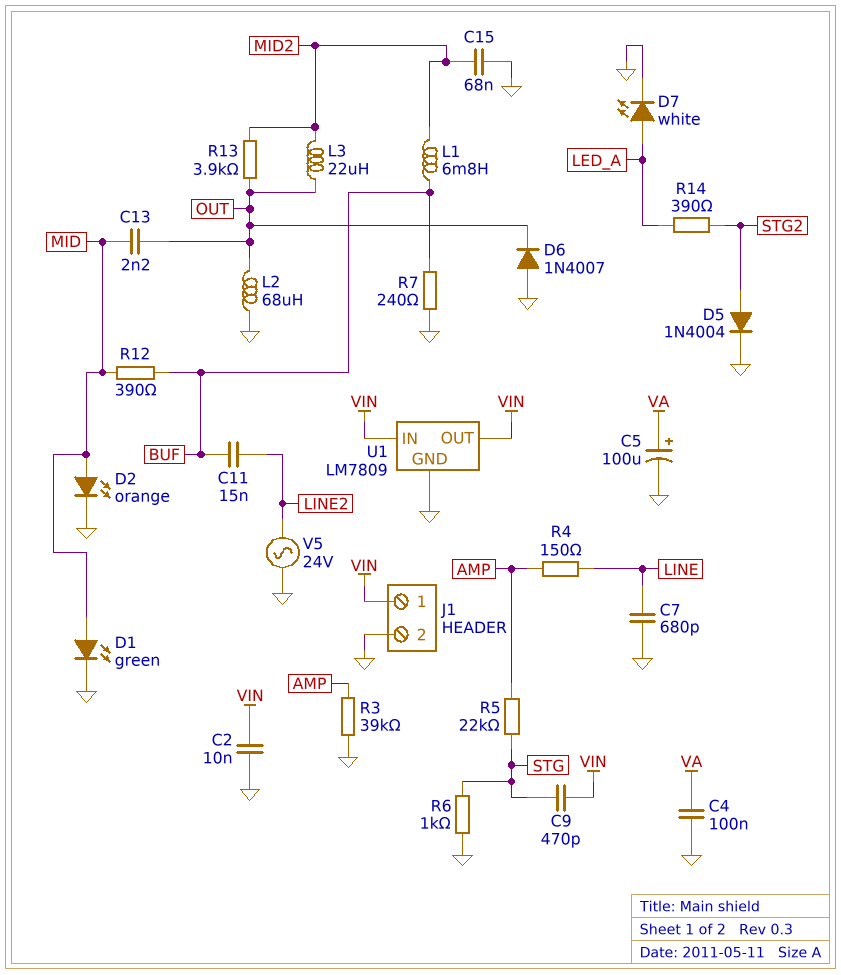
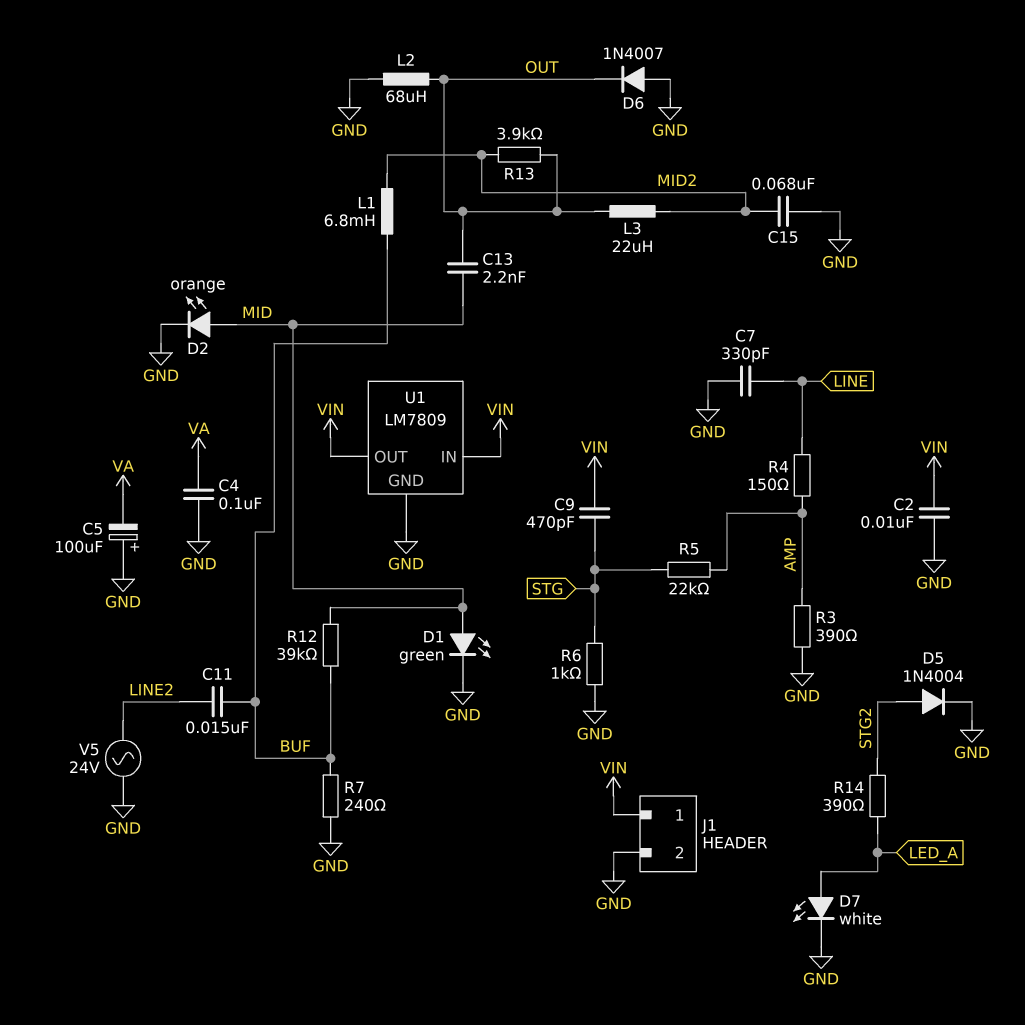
C5: 100uF (plus VA, minus GND) -> 100uF (plus GND, minus VA)
C7: 680pF (GND, LINE) -> 330pF (GND, LINE)
R3: 39k (AMP, GND) -> 390 (AMP, GND)
R12: 390 (BUF, MID) -> 39k (BUF, MID)

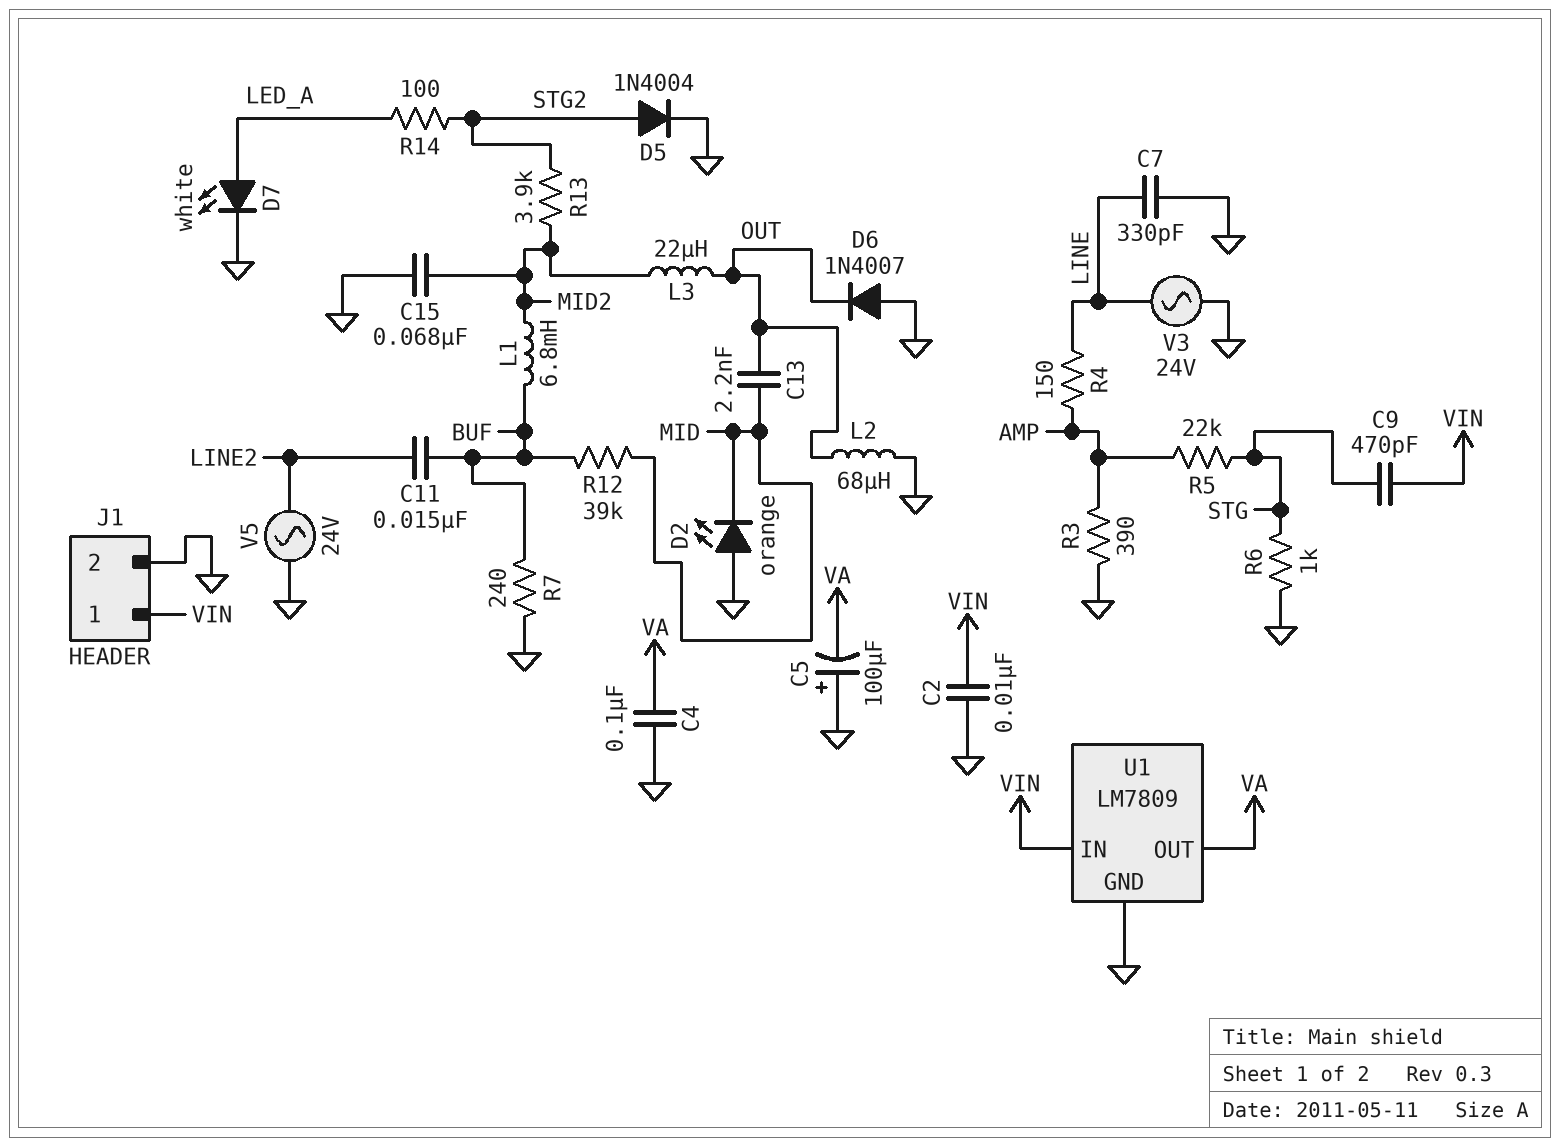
D1: LED green (A MID, K GND) -> none
D2: LED orange (A MID, K GND) -> LED orange (A GND, K MID)
R13: 3.9k (MID2, OUT) -> 3.9k (MID2, STG2)
R14: 390 (LED_A, STG2) -> 100 (LED_A, STG2)
U1 pin OUT: VIN -> VA
V3: none -> AC 24V (GND, LINE)

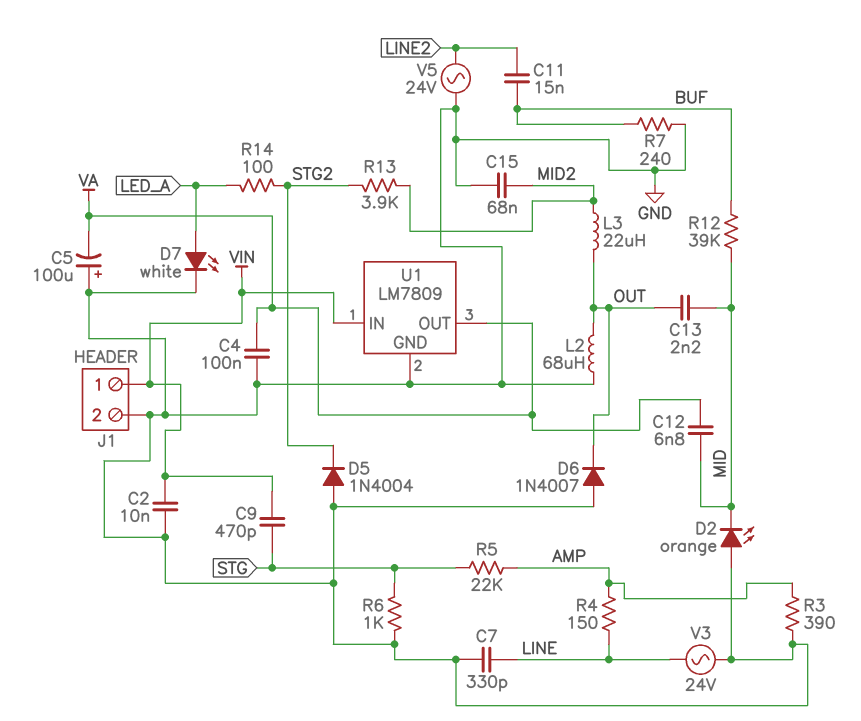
C12: none -> 6.8nF (MID, VA)
D5: diode 1N4004 (A STG2, K GND) -> diode 1N4004 (A GND, K STG2)
L1: 6.8mH (BUF, MID2) -> none

